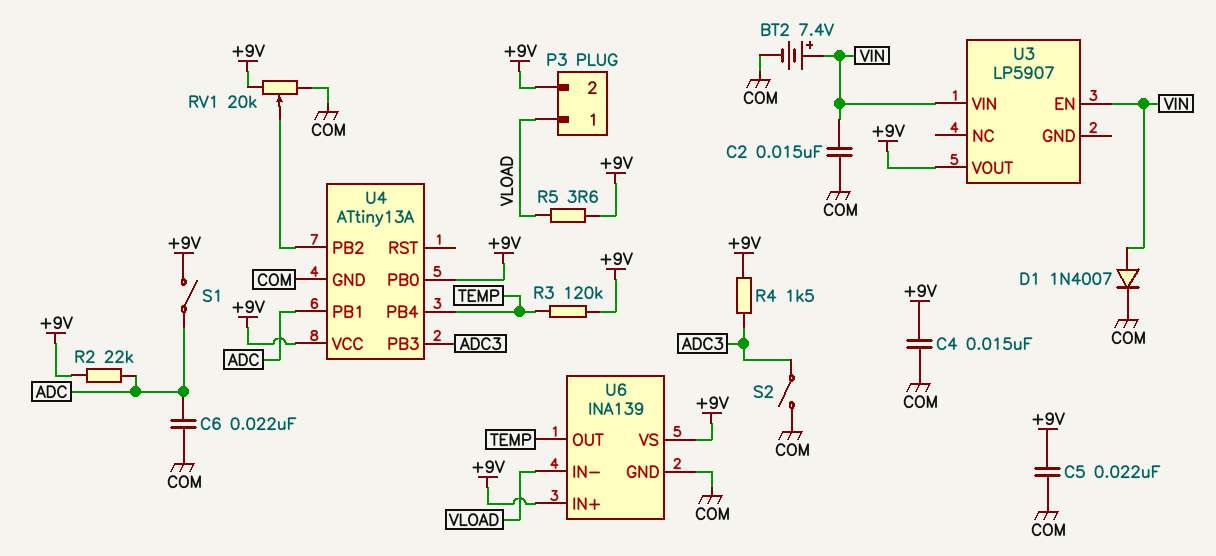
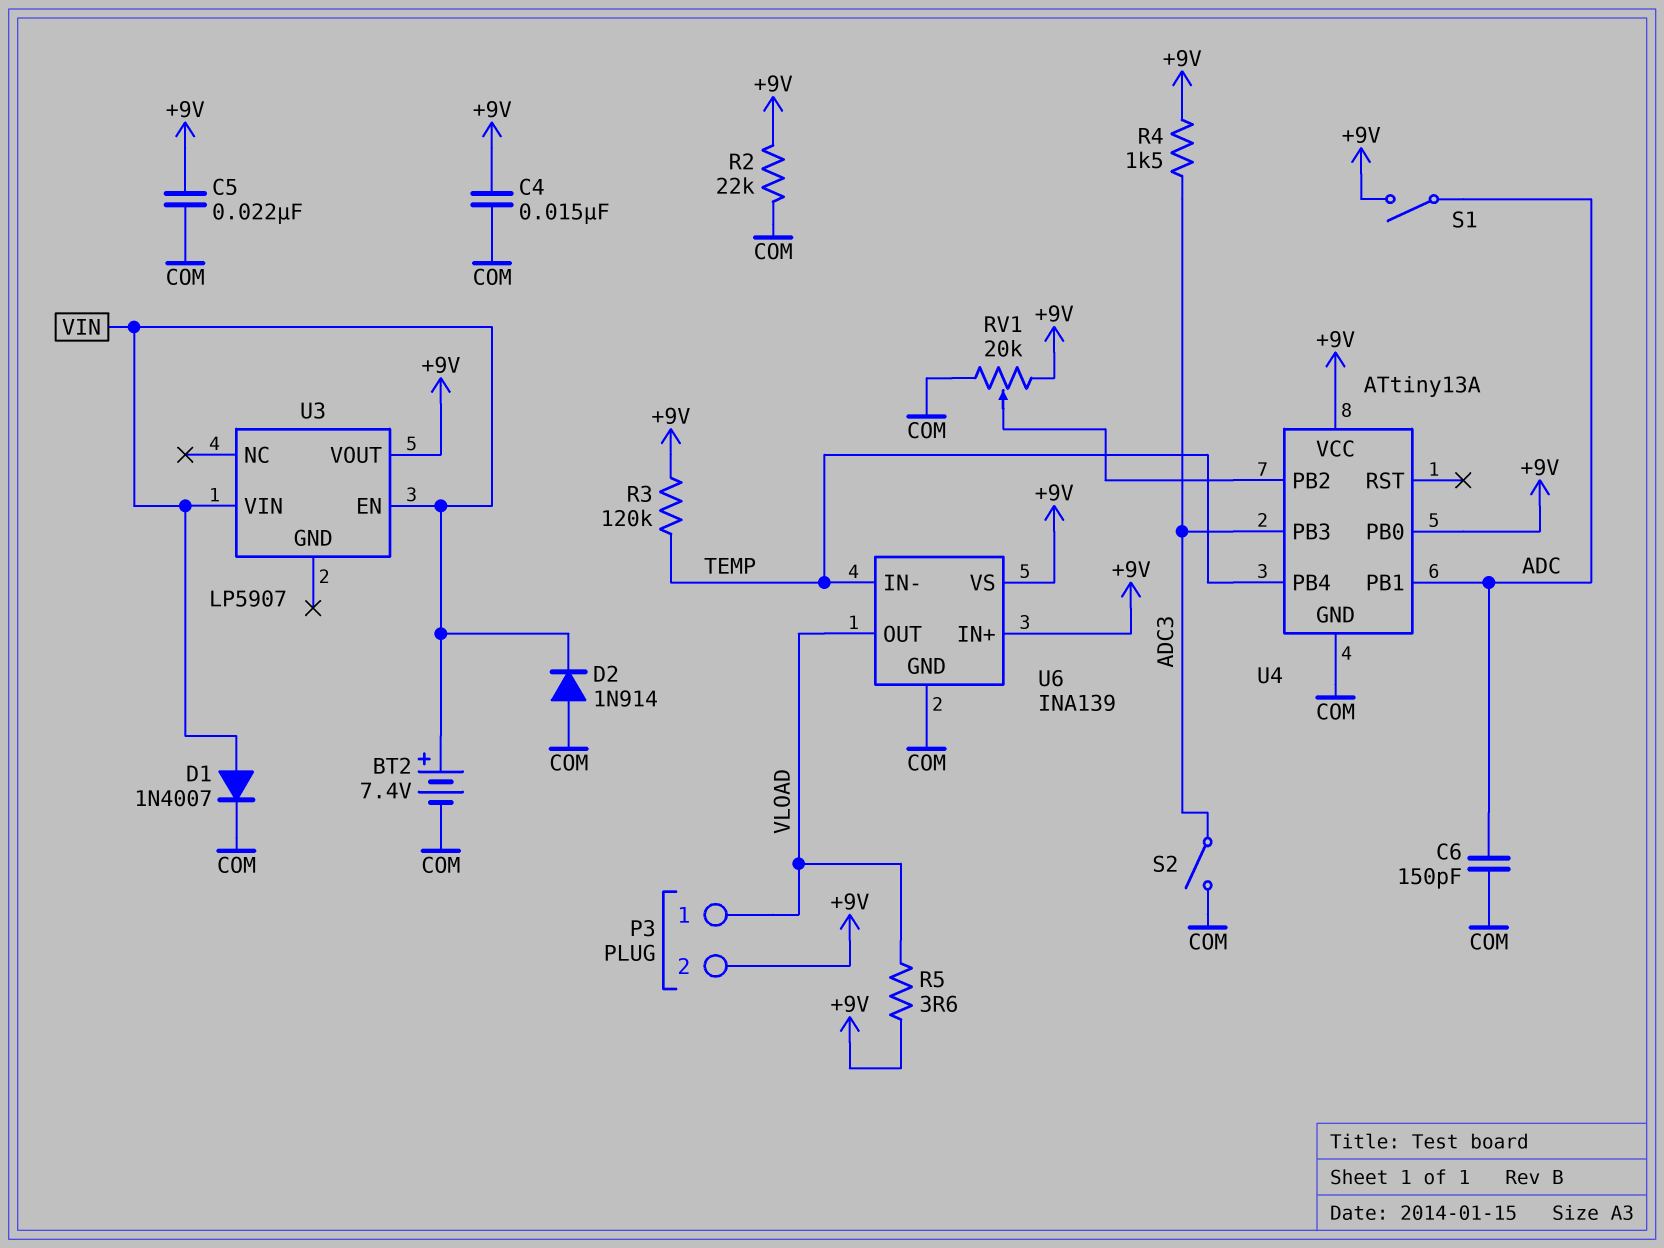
C2: 15nF (COM, VIN) -> none
C6: 22nF (ADC, COM) -> 150pF (ADC, COM)
D2: none -> diode 1N914 (A COM, K VIN)
R2: 22k (+9V, ADC) -> 22k (+9V, COM)
U6 pin IN-: VLOAD -> TEMP
U6 pin OUT: TEMP -> VLOAD

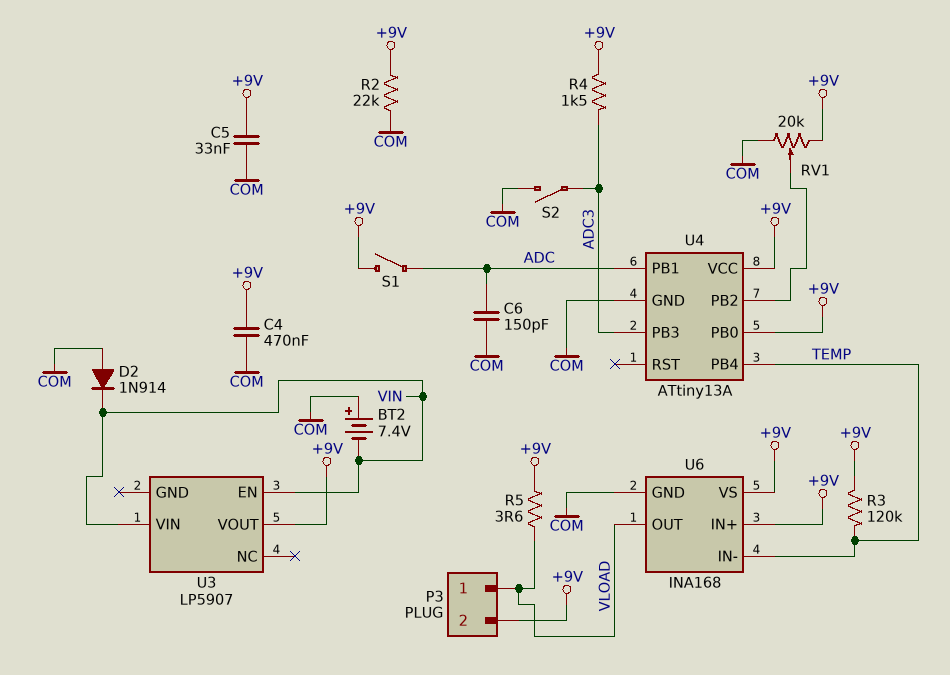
BT2: 7.4V (plus VIN, minus COM) -> 7.4V (plus COM, minus VIN)
C4: 15nF (+9V, COM) -> 470nF (+9V, COM)
C5: 22nF (+9V, COM) -> 33nF (+9V, COM)
D1: diode 1N4007 (A VIN, K COM) -> none
U6: INA139 -> INA168

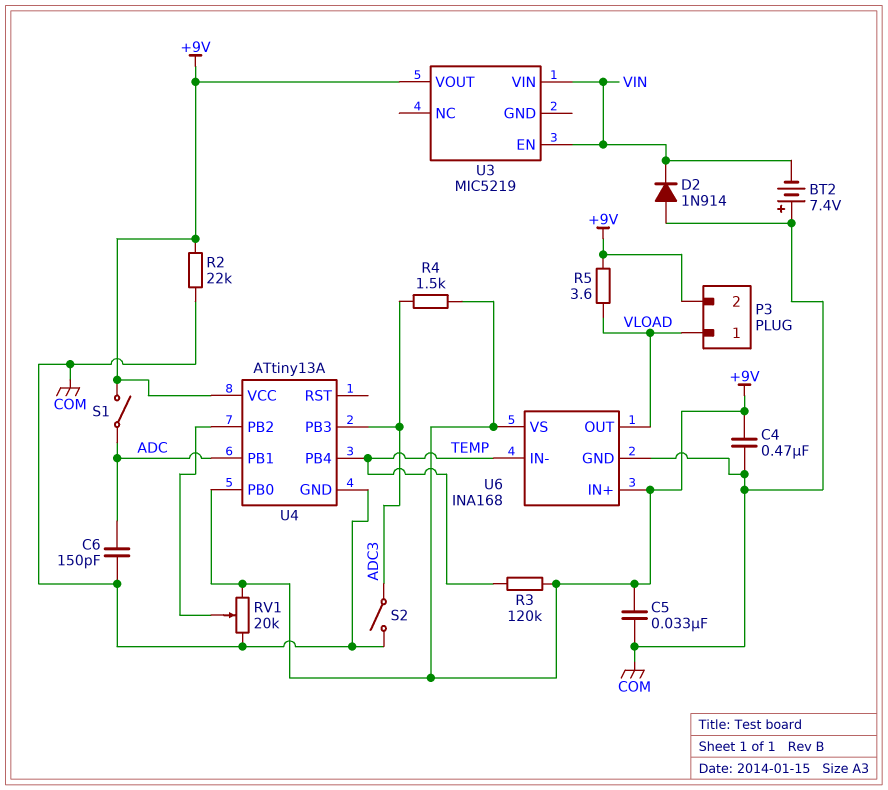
U3: LP5907 -> MIC5219

